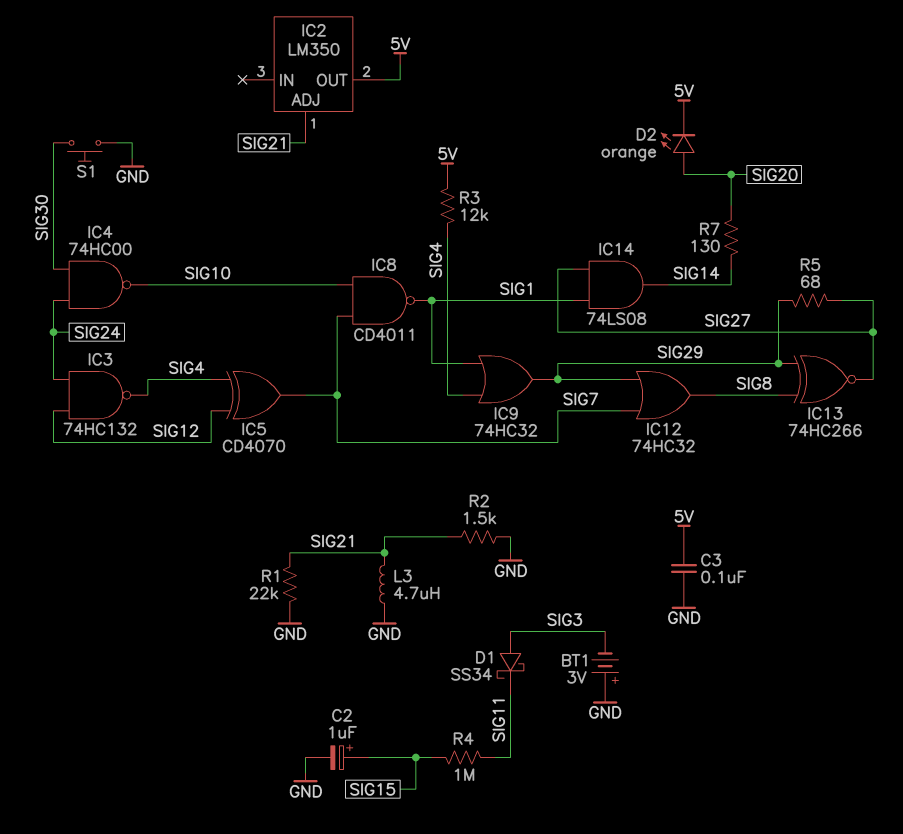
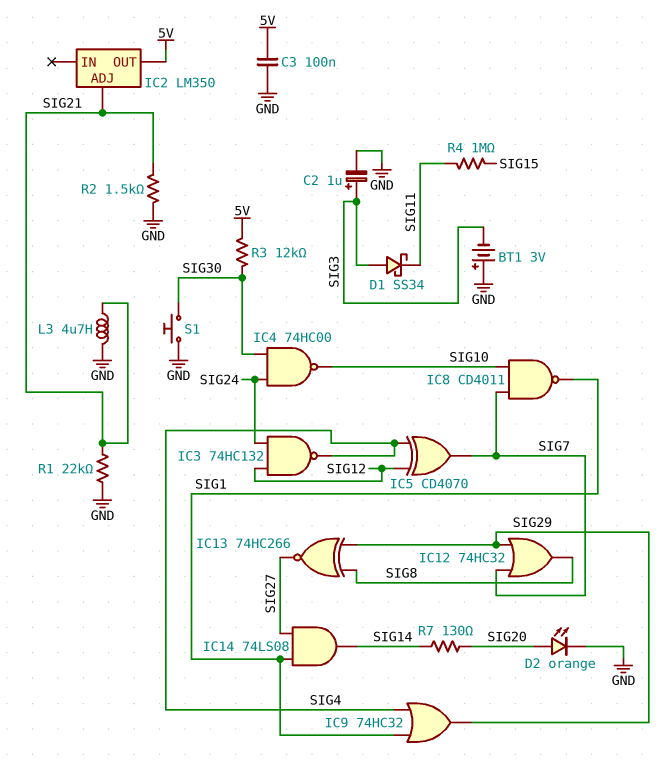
C2: 1uF (plus SIG15, minus GND) -> 1uF (plus SIG3, minus GND)
D2: LED orange (A SIG20, K 5V) -> LED orange (A SIG20, K GND)
R3: 12k (5V, SIG4) -> 12k (5V, SIG30)
R5: 68 (SIG27, SIG29) -> none

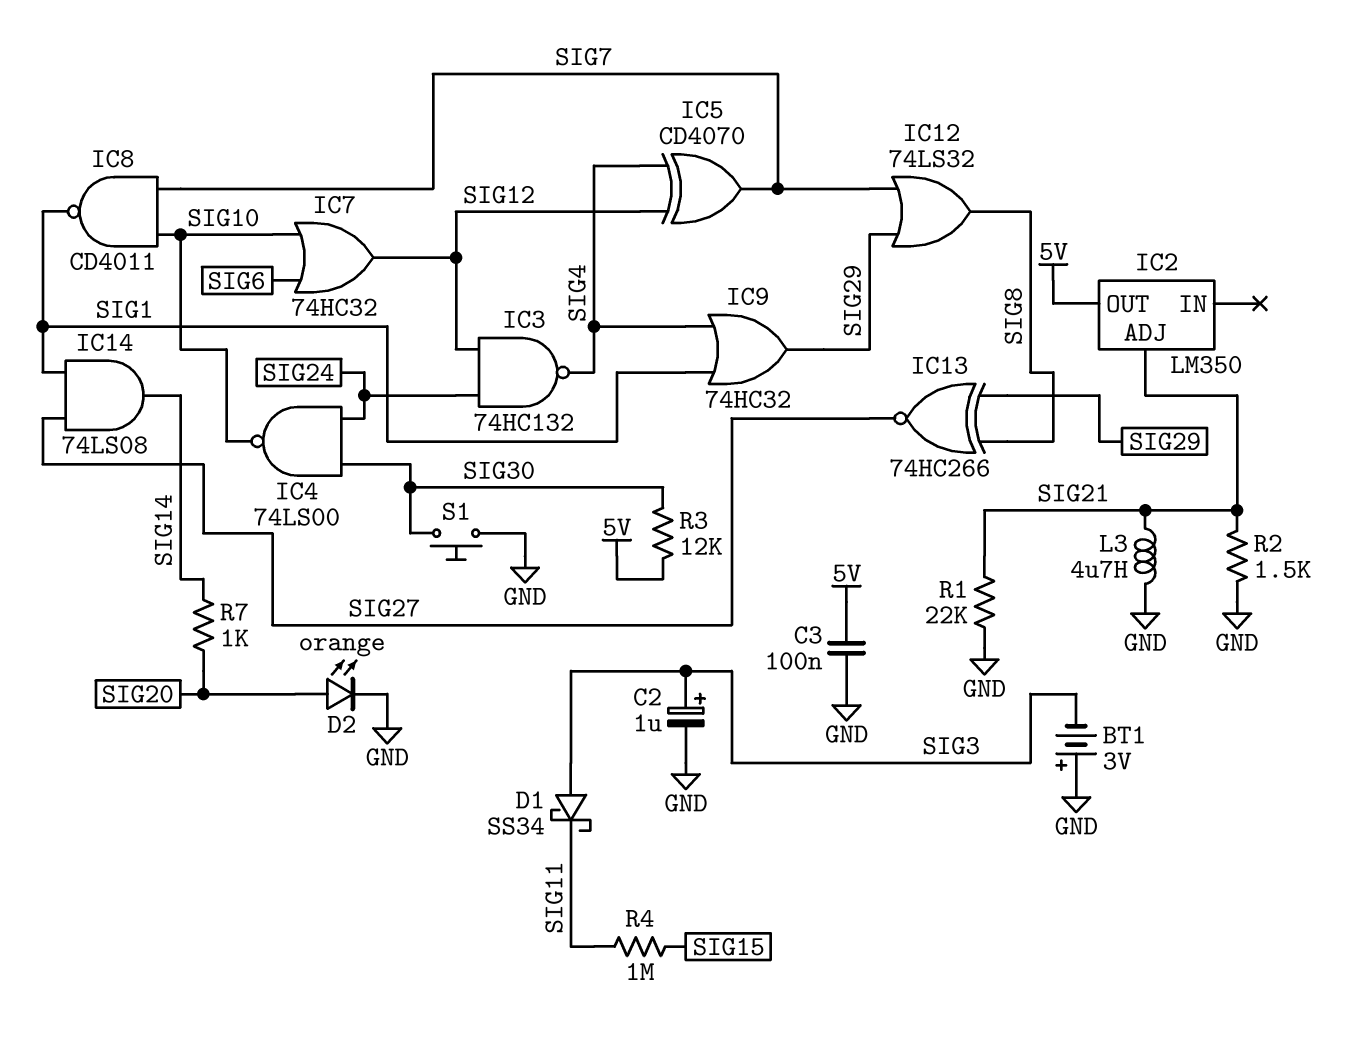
IC4: NAND 74HC00 (in SIG24, in SIG30, out SIG10) -> NAND 74LS00 (in SIG24, in SIG30, out SIG10)
IC7: none -> OR 74HC32 (in SIG6, in SIG10, out SIG12)
IC12: OR 74HC32 (in SIG7, in SIG29, out SIG8) -> OR 74LS32 (in SIG7, in SIG29, out SIG8)
R7: 130 (SIG14, SIG20) -> 1k (SIG14, SIG20)

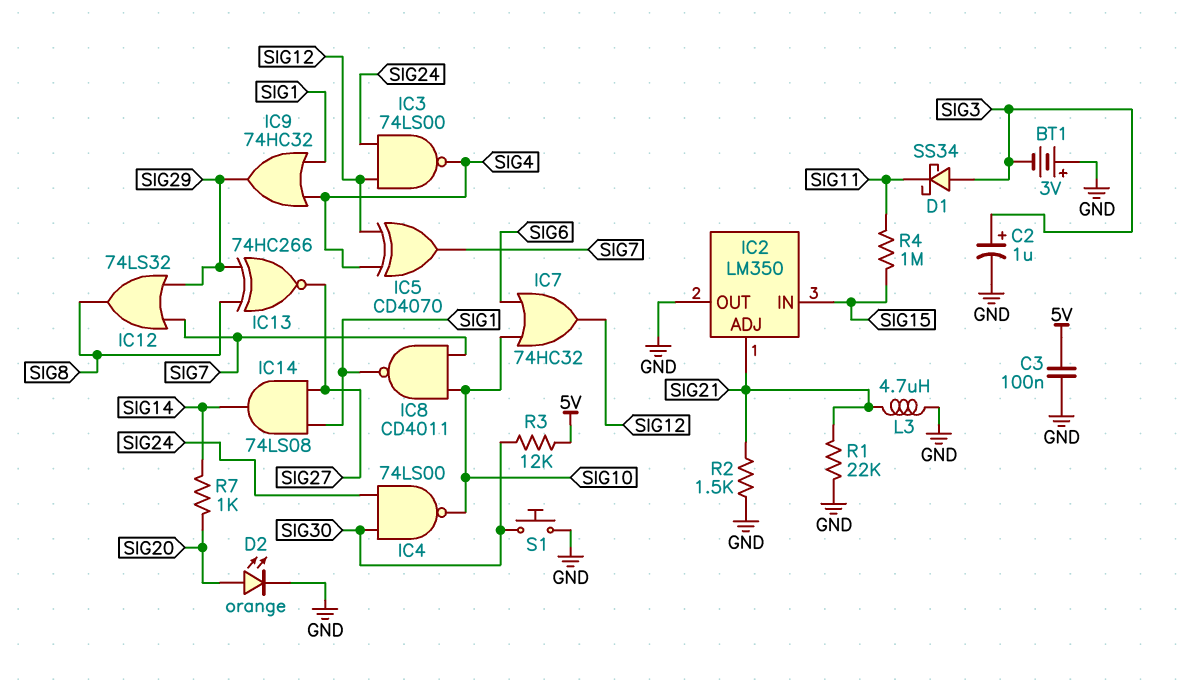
IC2 pin IN: none -> SIG15
IC2 pin OUT: 5V -> GND
IC3: NAND 74HC132 (in SIG12, in SIG24, out SIG4) -> NAND 74LS00 (in SIG12, in SIG24, out SIG4)

